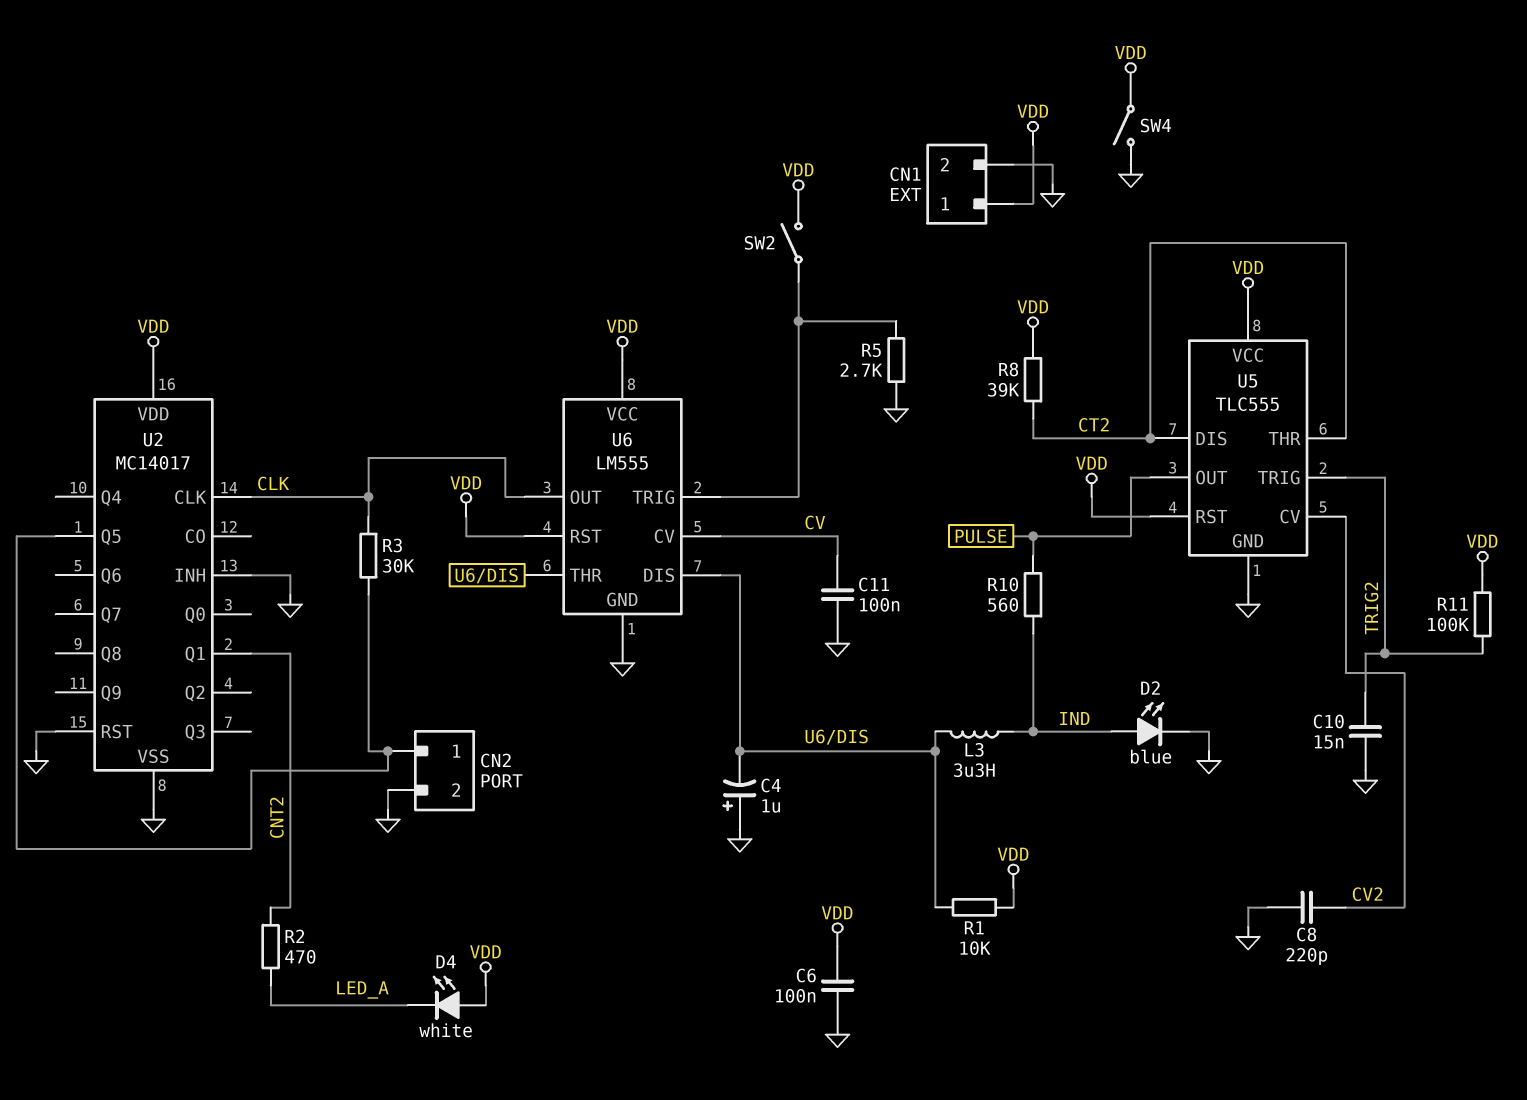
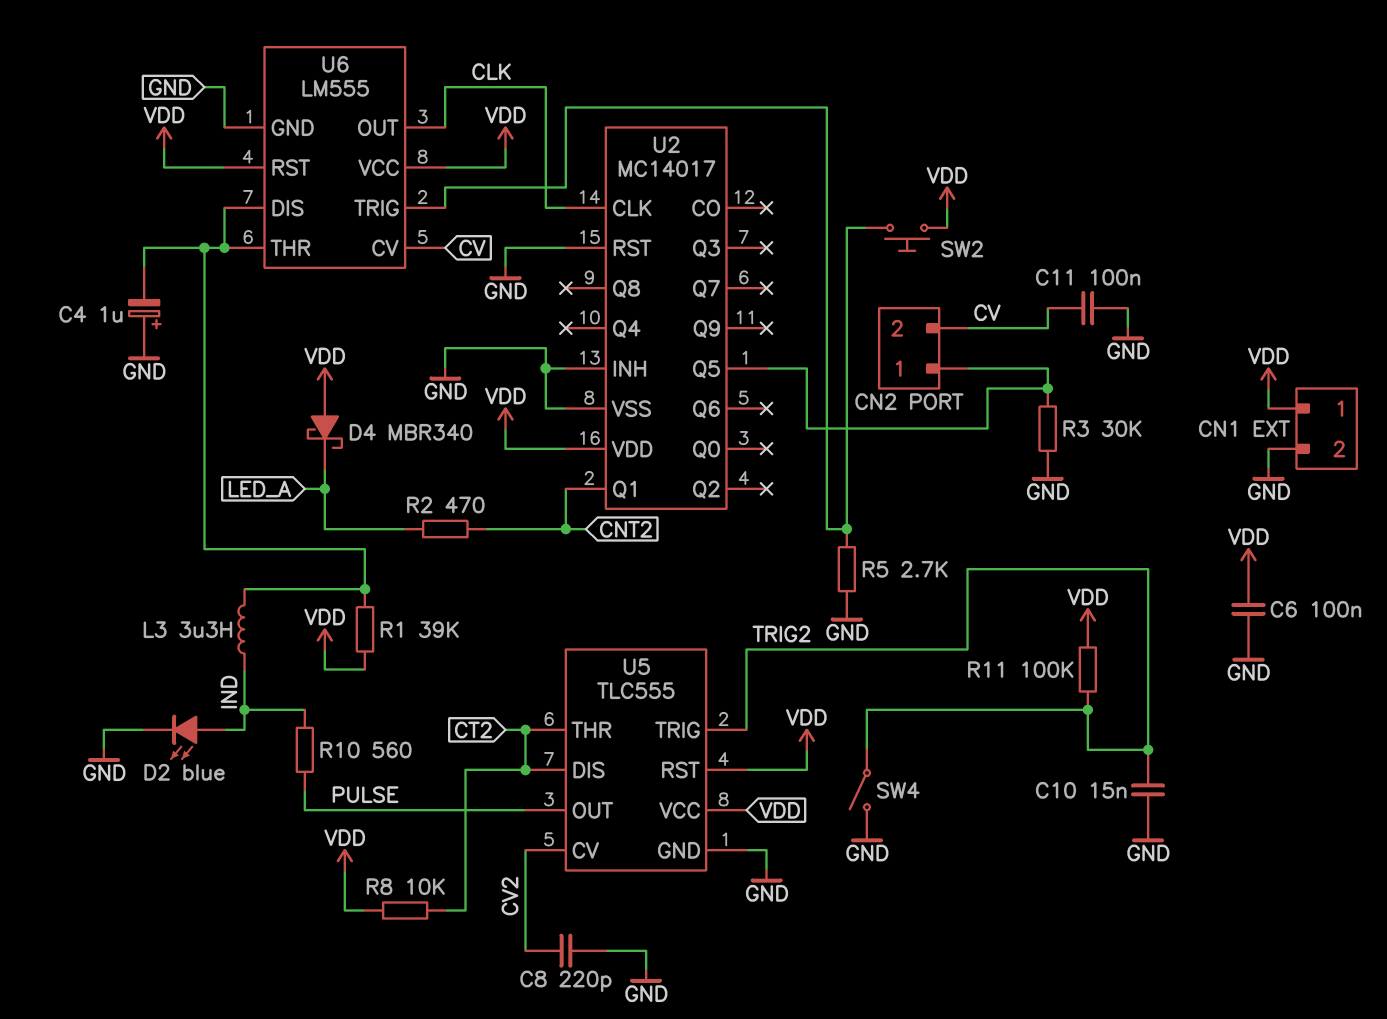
CN2 pin 2: GND -> CV
D4: LED white (A VDD, K LED_A) -> schottky MBR340 (A VDD, K LED_A)
R1: 10k (U6/DIS, VDD) -> 39k (U6/DIS, VDD)
R3: 30k (CLK, CN2/1) -> 30k (CN2/1, GND)
R8: 39k (CT2, VDD) -> 10k (CT2, VDD)
SW2: switch (U6/TRIG, VDD) -> button (U6/TRIG, VDD)
SW4: switch (GND, VDD) -> switch (GND, TRIG2)

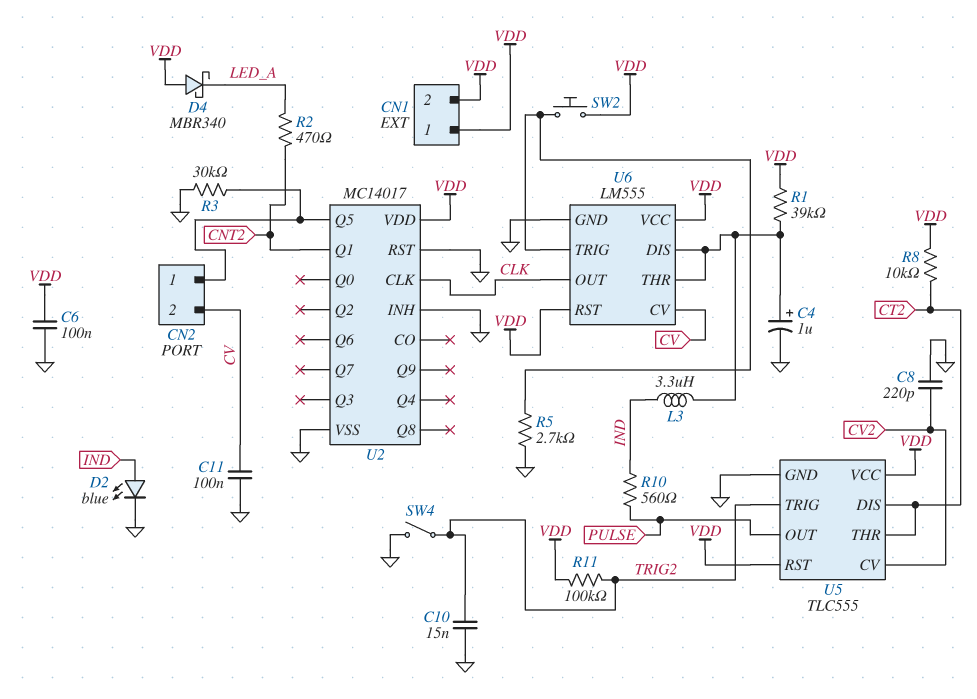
C4: 1uF (plus GND, minus U6/DIS) -> 1uF (plus U6/DIS, minus GND)
CN1 pin 2: GND -> VDD

